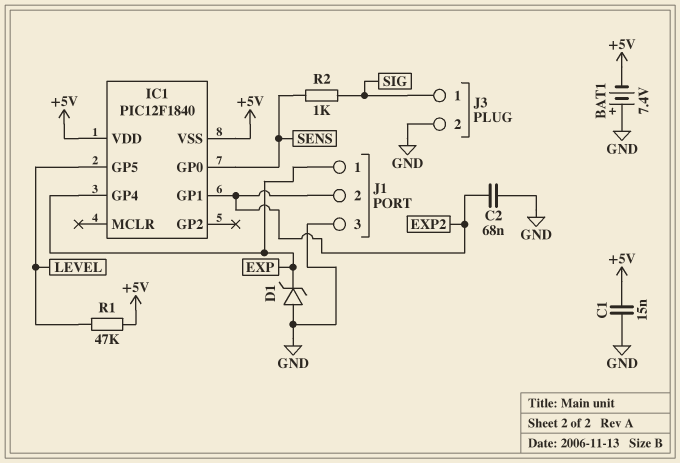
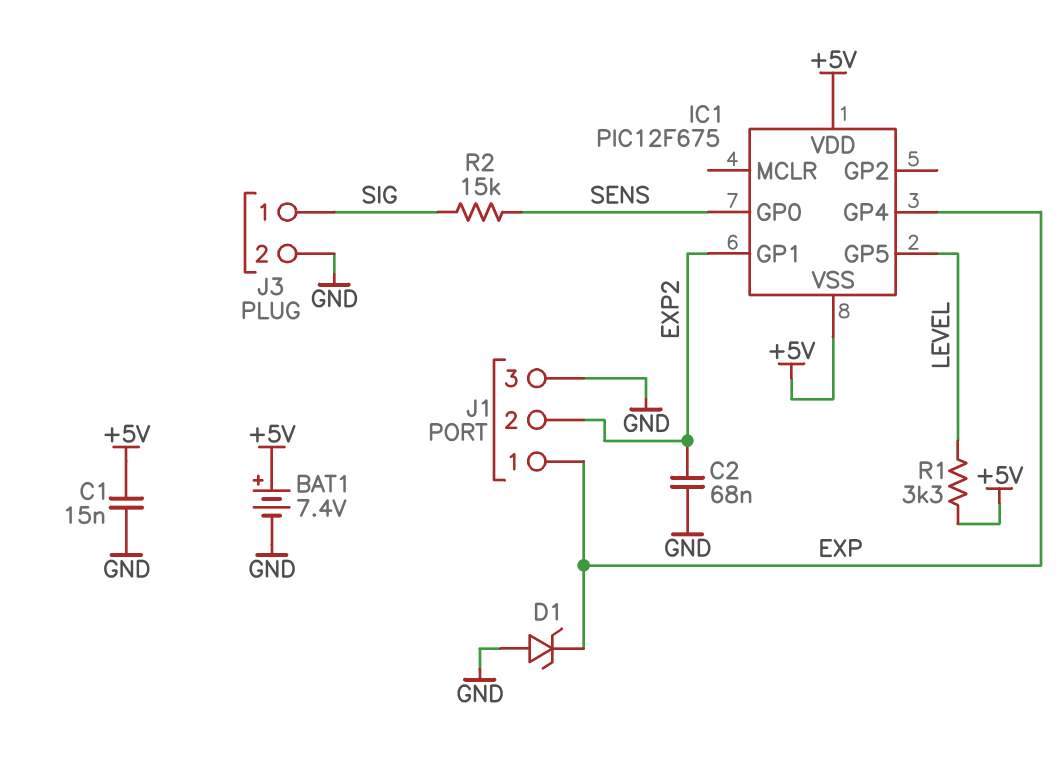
BAT1: 7.4V (plus GND, minus +5V) -> 7.4V (plus +5V, minus GND)
IC1: PIC12F1840 -> PIC12F675
R1: 47k (+5V, LEVEL) -> 3.3k (+5V, LEVEL)
R2: 1k (SENS, SIG) -> 15k (SENS, SIG)

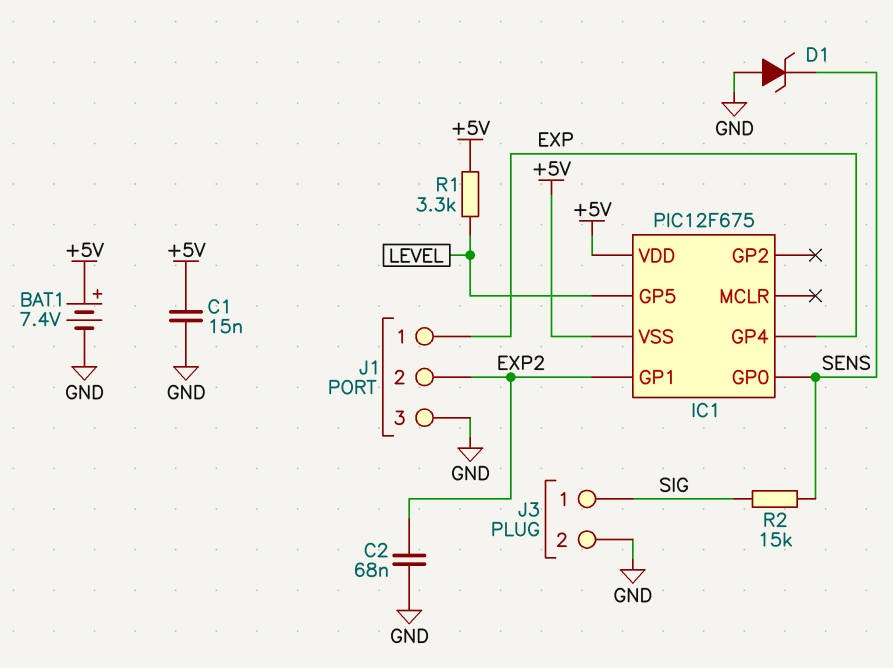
D1: zener (A GND, K EXP) -> zener (A GND, K SENS)

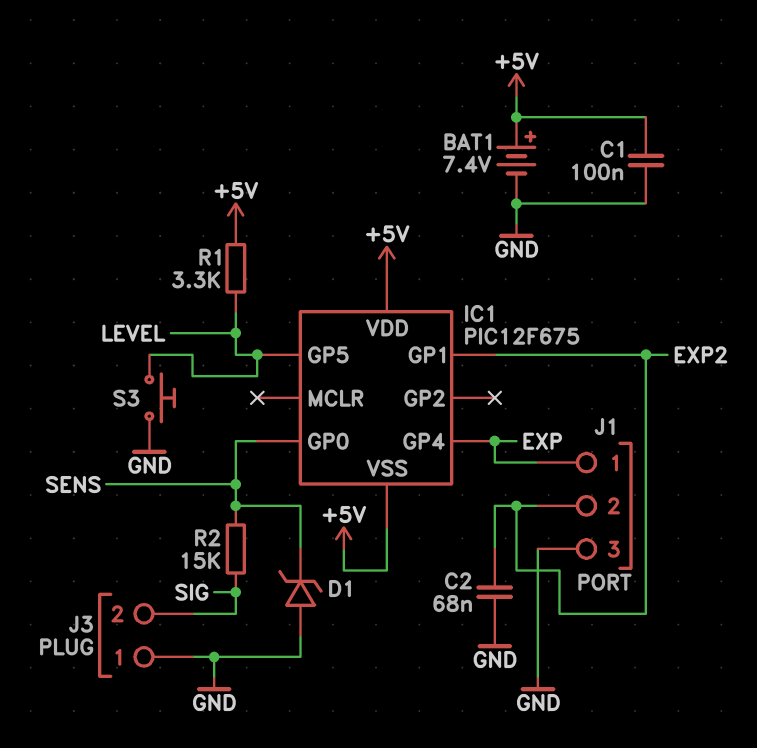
C1: 15nF (+5V, GND) -> 100nF (+5V, GND)
J3 pin 1: SIG -> GND
J3 pin 2: GND -> SIG
S3: none -> button (GND, LEVEL)

